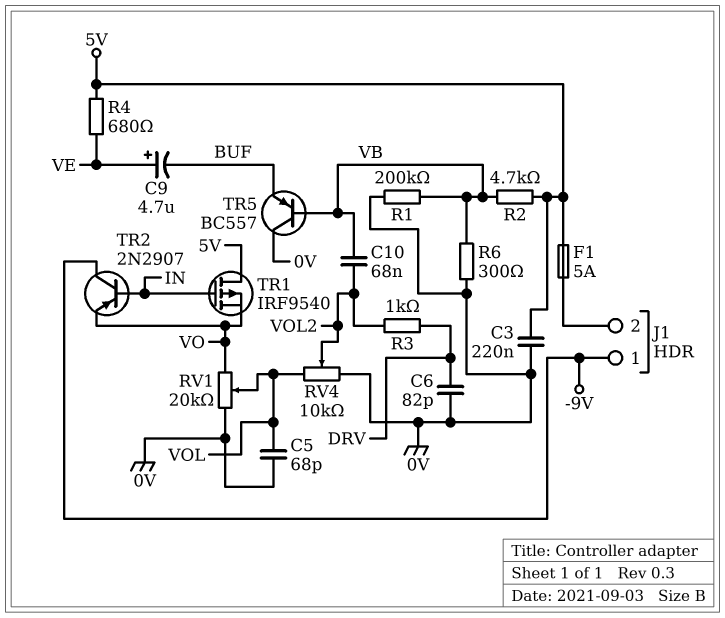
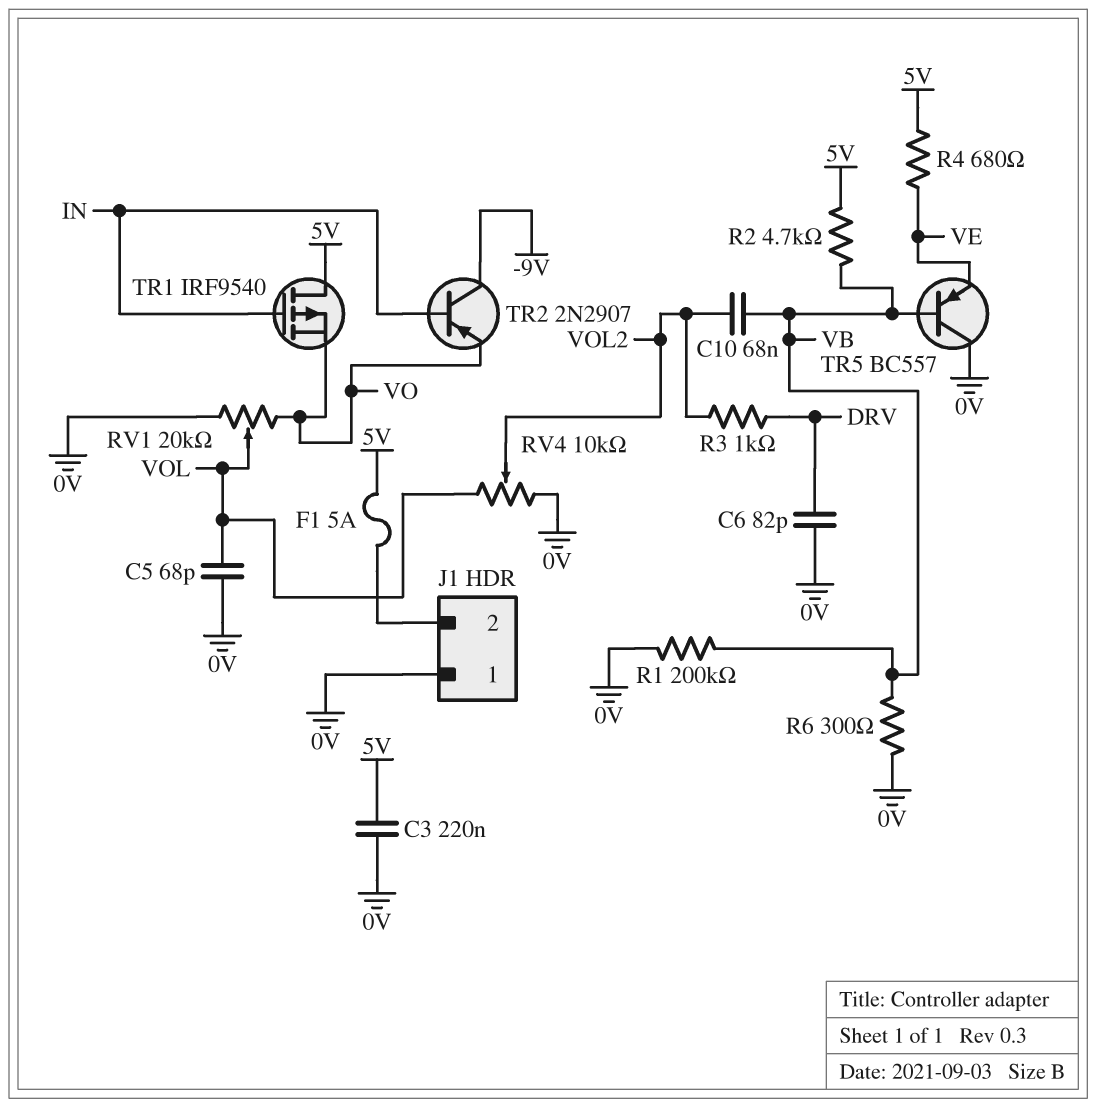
C9: 4.7uF (plus VE, minus BUF) -> none
J1 pin 1: -9V -> 0V
TR5: PNP BC557 (B VB, C 0V, E BUF) -> PNP BC557 (B VB, C 0V, E VE)

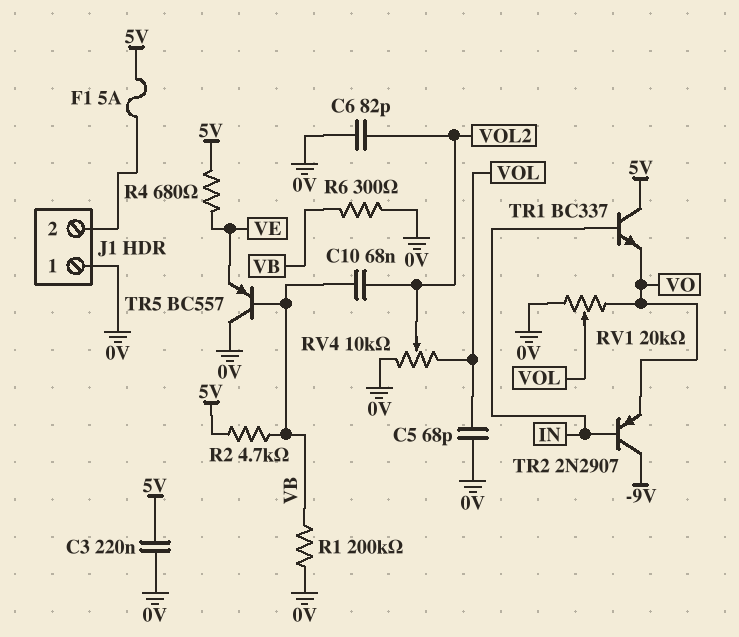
C6: 82pF (0V, DRV) -> 82pF (0V, VOL2)
R3: 1k (DRV, VOL2) -> none
TR1: PMOS IRF9540 (G IN, D 5V, S VO) -> NPN BC337 (B IN, C 5V, E VO)

